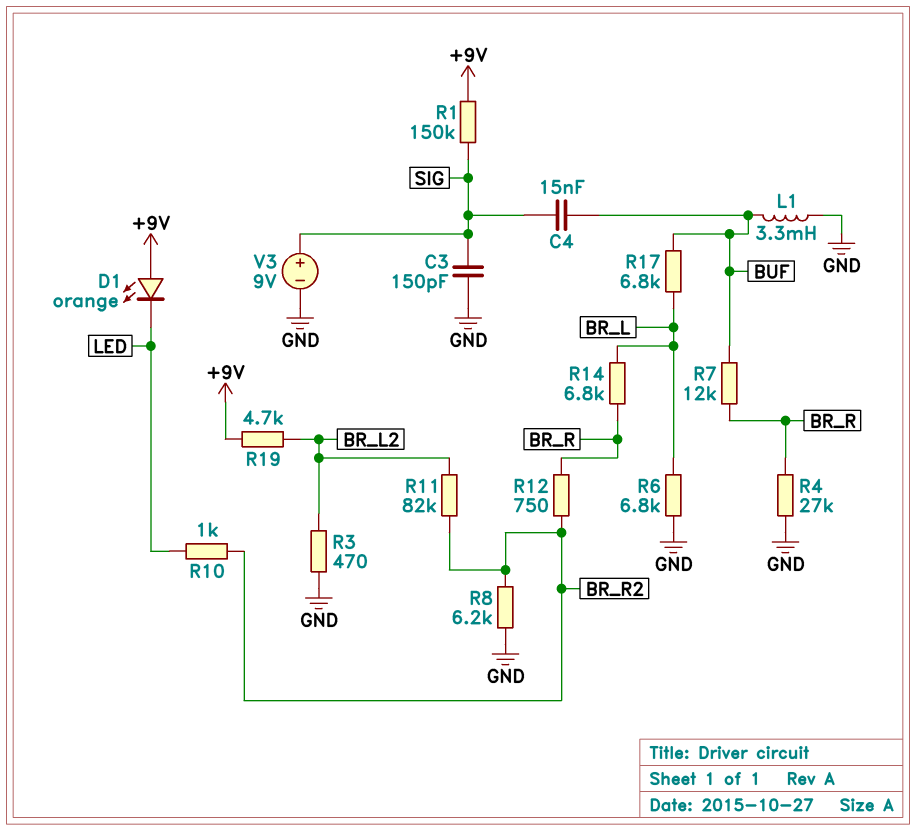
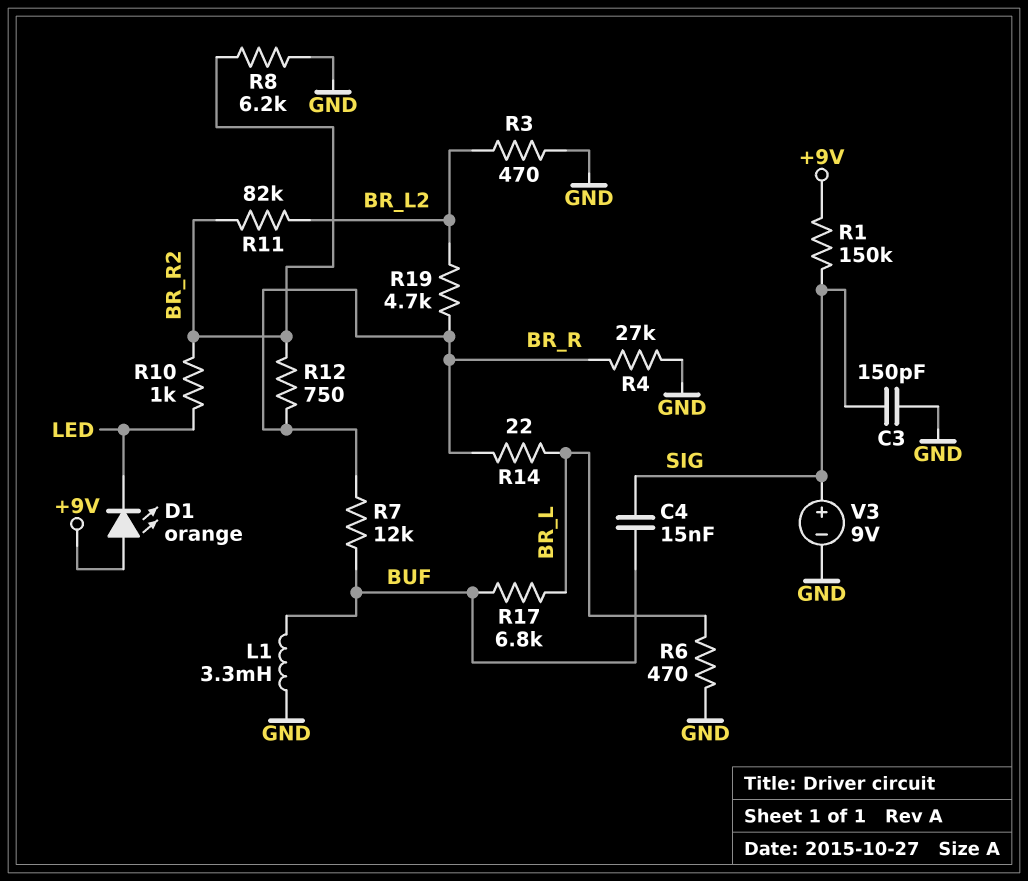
R6: 6.8k (BR_L, GND) -> 470 (BR_L, GND)
R14: 6.8k (BR_L, BR_R) -> 22 (BR_L, BR_R)
R19: 4.7k (+9V, BR_L2) -> 4.7k (BR_L2, BR_R)

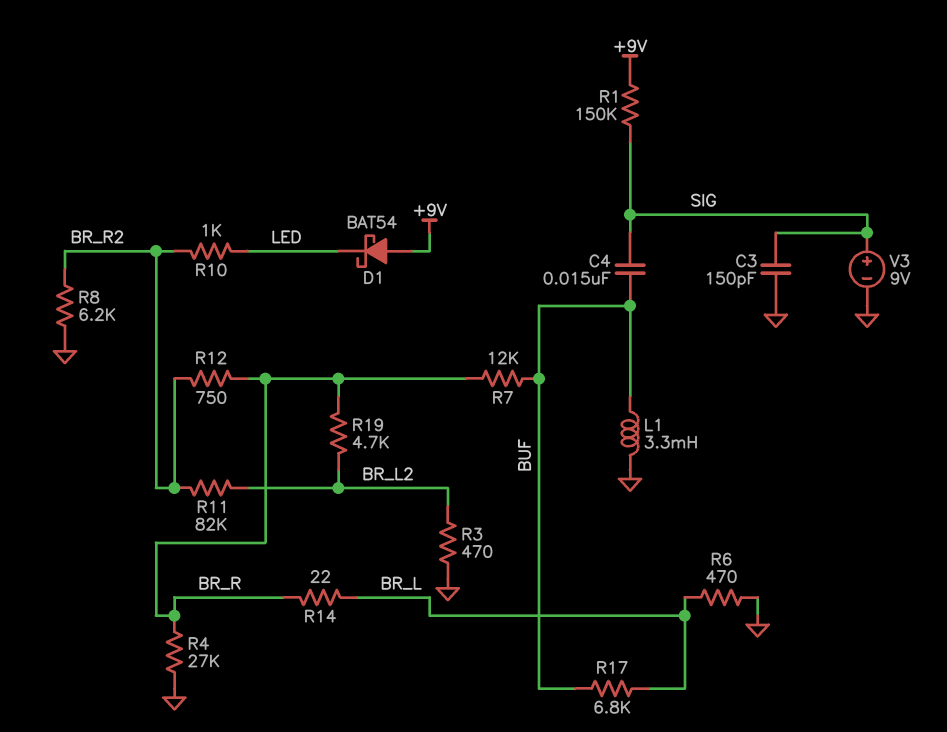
D1: LED orange (A +9V, K LED) -> schottky BAT54 (A +9V, K LED)

